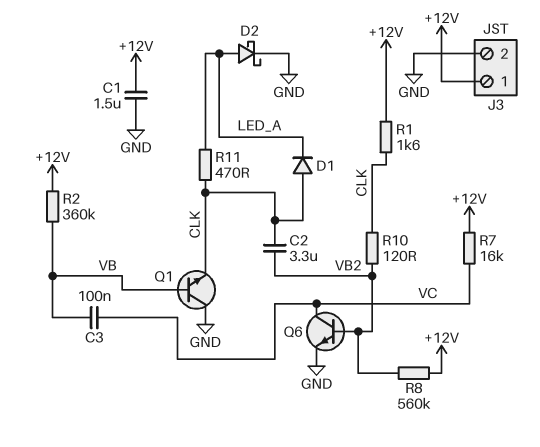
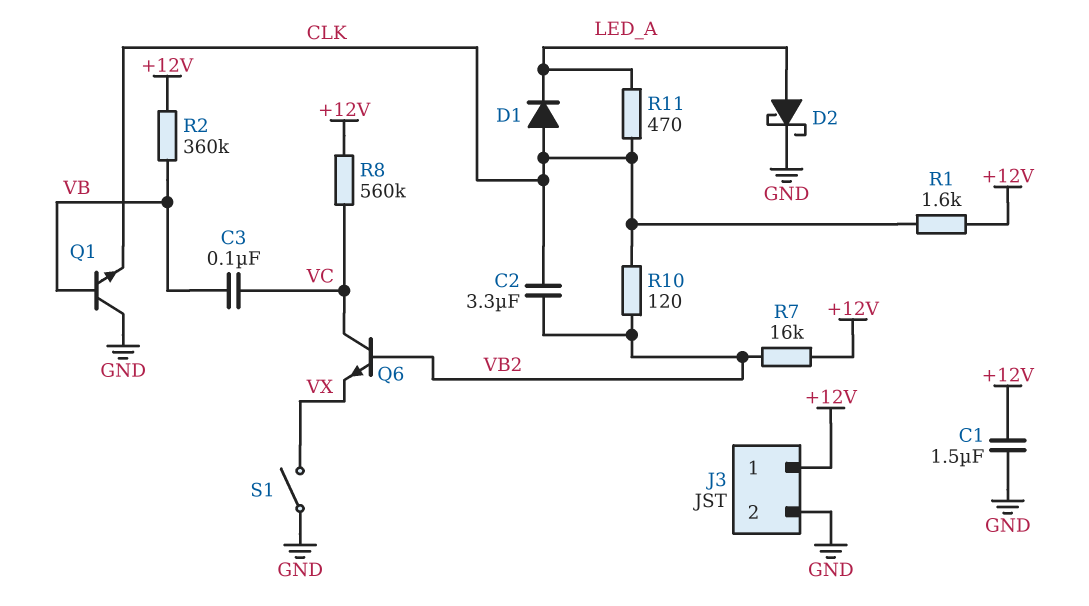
Q6: NPN (B VB2, C VC, E GND) -> NPN (B VB2, C VC, E VX)
R7: 16k (+12V, VC) -> 16k (+12V, VB2)
R8: 560k (+12V, VB2) -> 560k (+12V, VC)
S1: none -> switch (GND, VX)

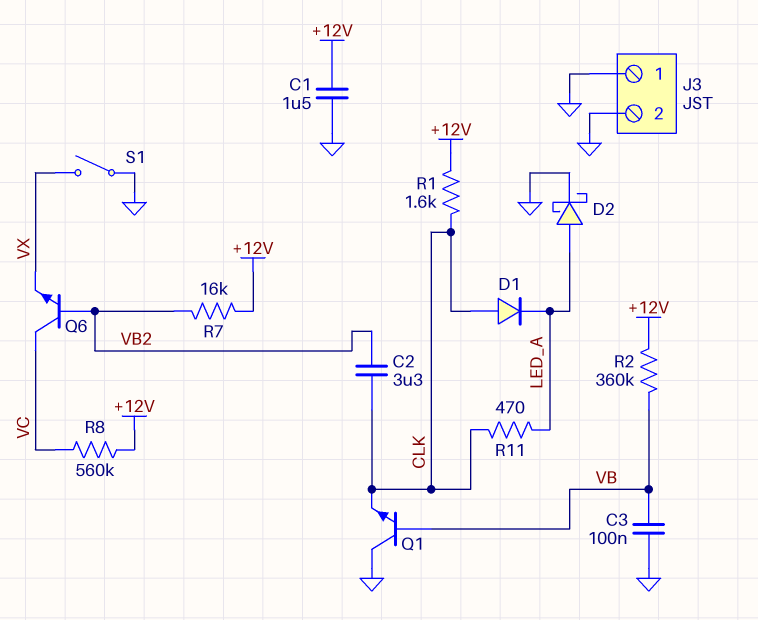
C3: 100nF (VB, VC) -> 100nF (GND, VB)
J3 pin 1: +12V -> GND
R10: 120 (CLK, VB2) -> none

